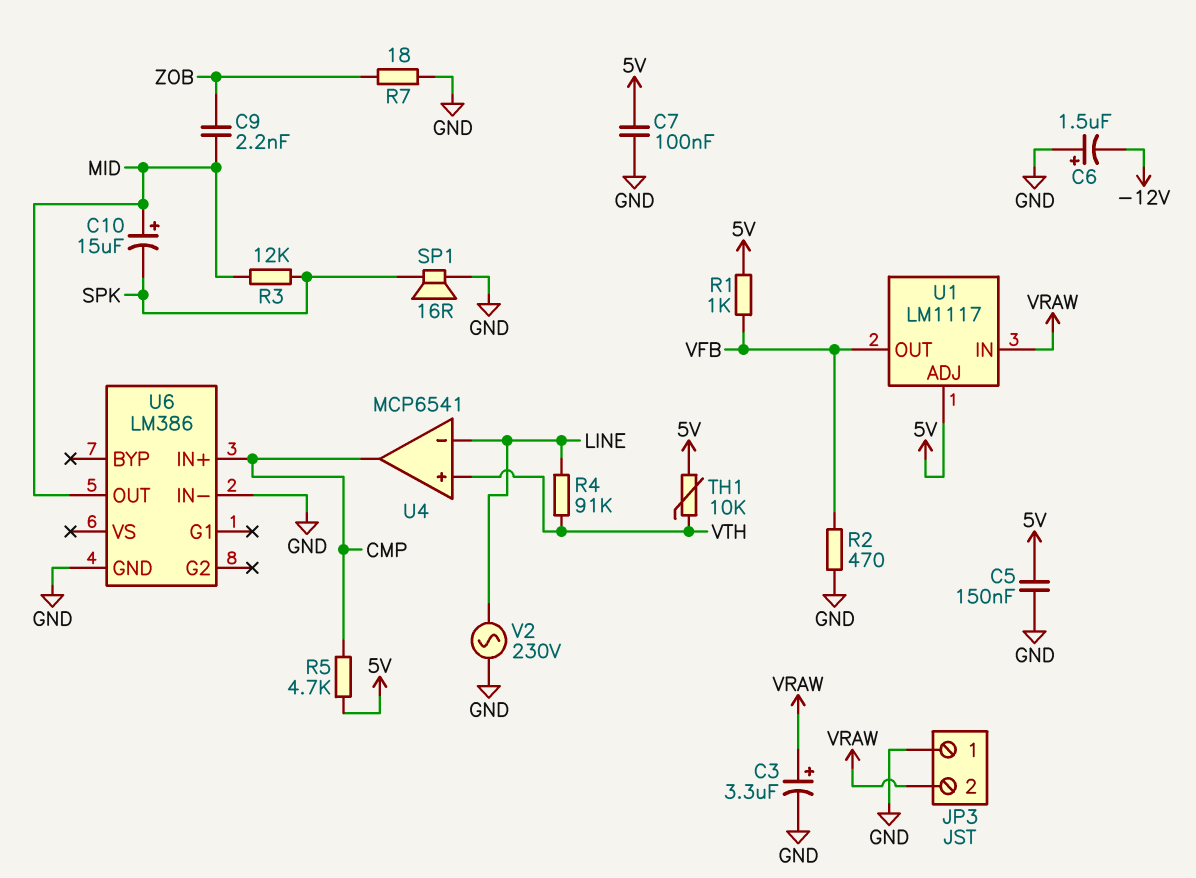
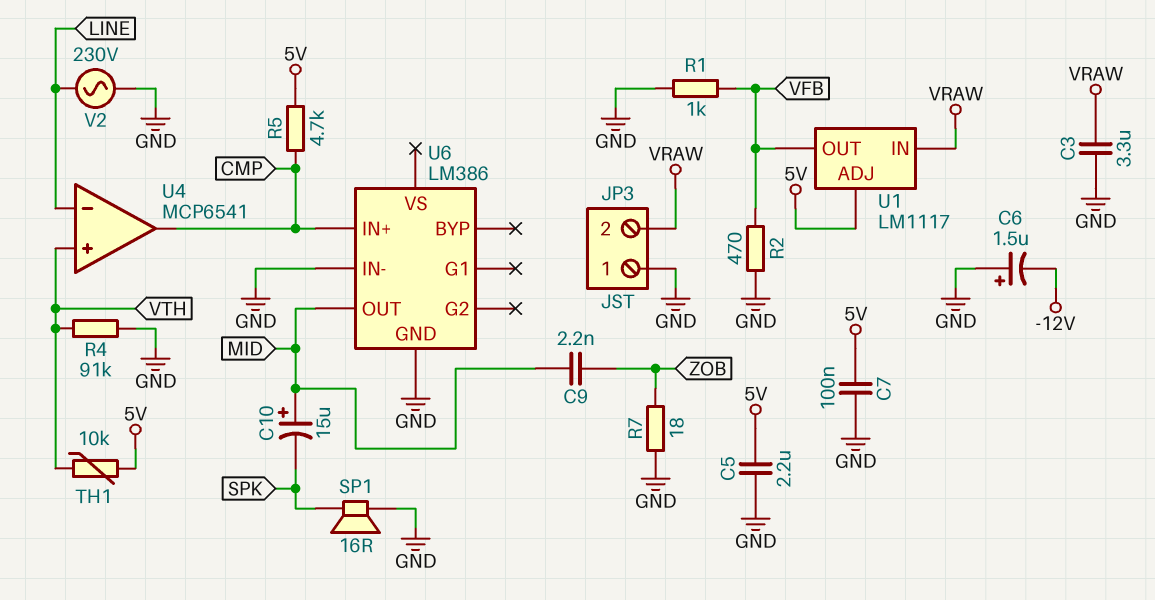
C3: 3.3uF (plus VRAW, minus GND) -> 3.3uF (GND, VRAW)
C5: 150nF (5V, GND) -> 2.2uF (5V, GND)
R1: 1k (5V, VFB) -> 1k (GND, VFB)
R3: 12k (MID, SPK) -> none
R4: 91k (LINE, VTH) -> 91k (GND, VTH)

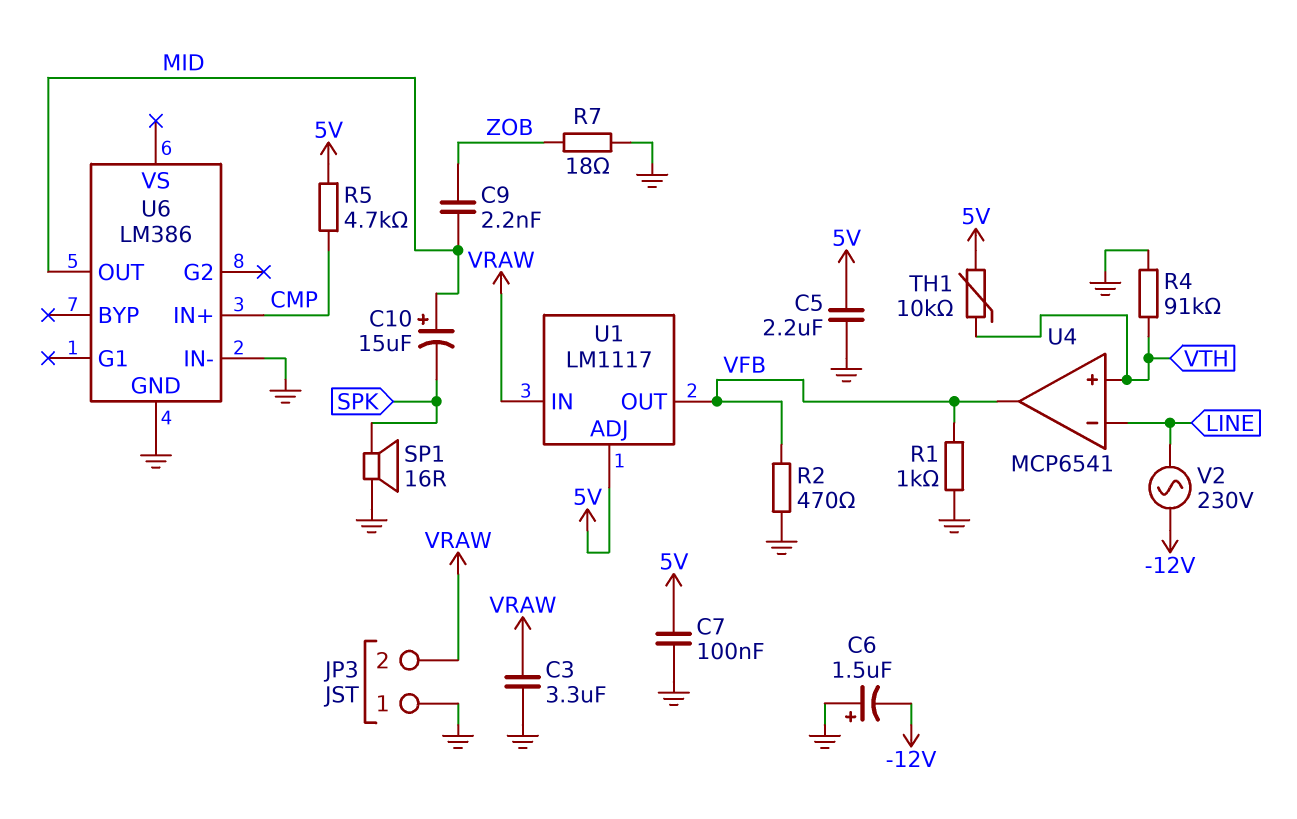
U4 pin out: CMP -> VFB
V2: AC 230V (GND, LINE) -> AC 230V (-12V, LINE)

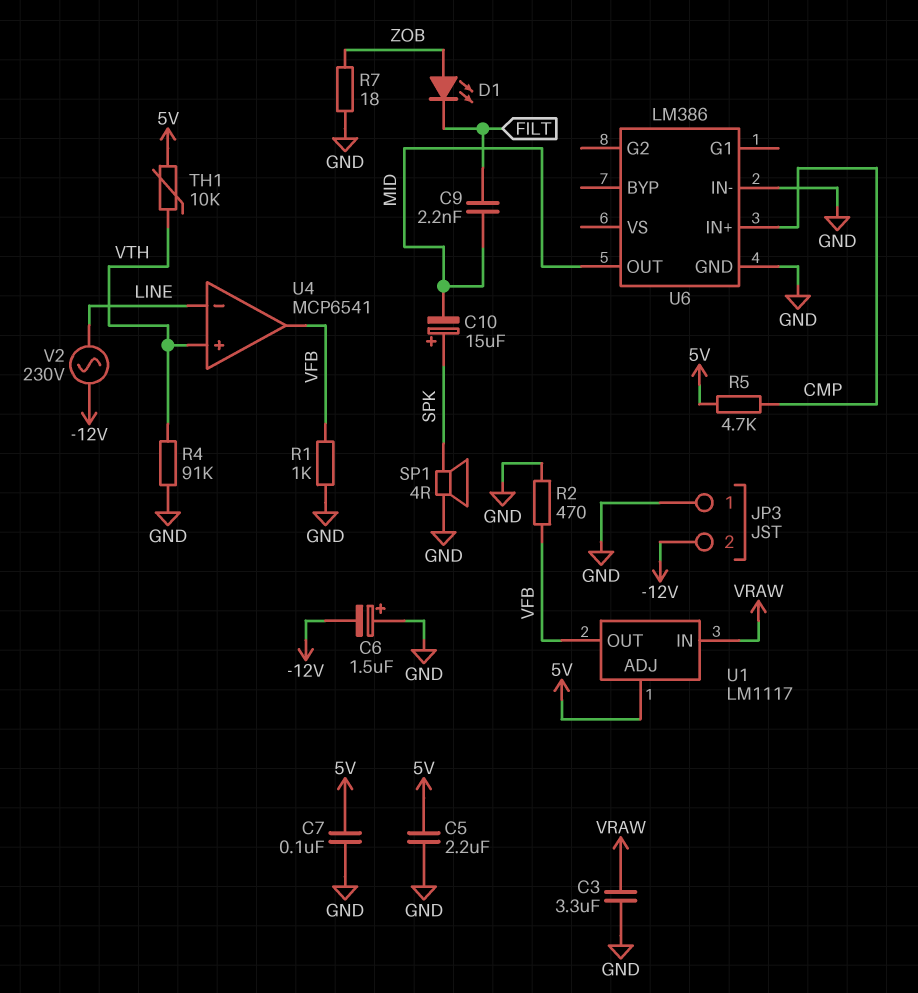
C9: 2.2nF (MID, ZOB) -> 2.2nF (FILT, MID)
C10: 15uF (plus MID, minus SPK) -> 15uF (plus SPK, minus MID)
D1: none -> LED (A ZOB, K FILT)
JP3 pin 2: VRAW -> -12V
SP1: speaker 16R (GND, SPK) -> speaker 4R (GND, SPK)

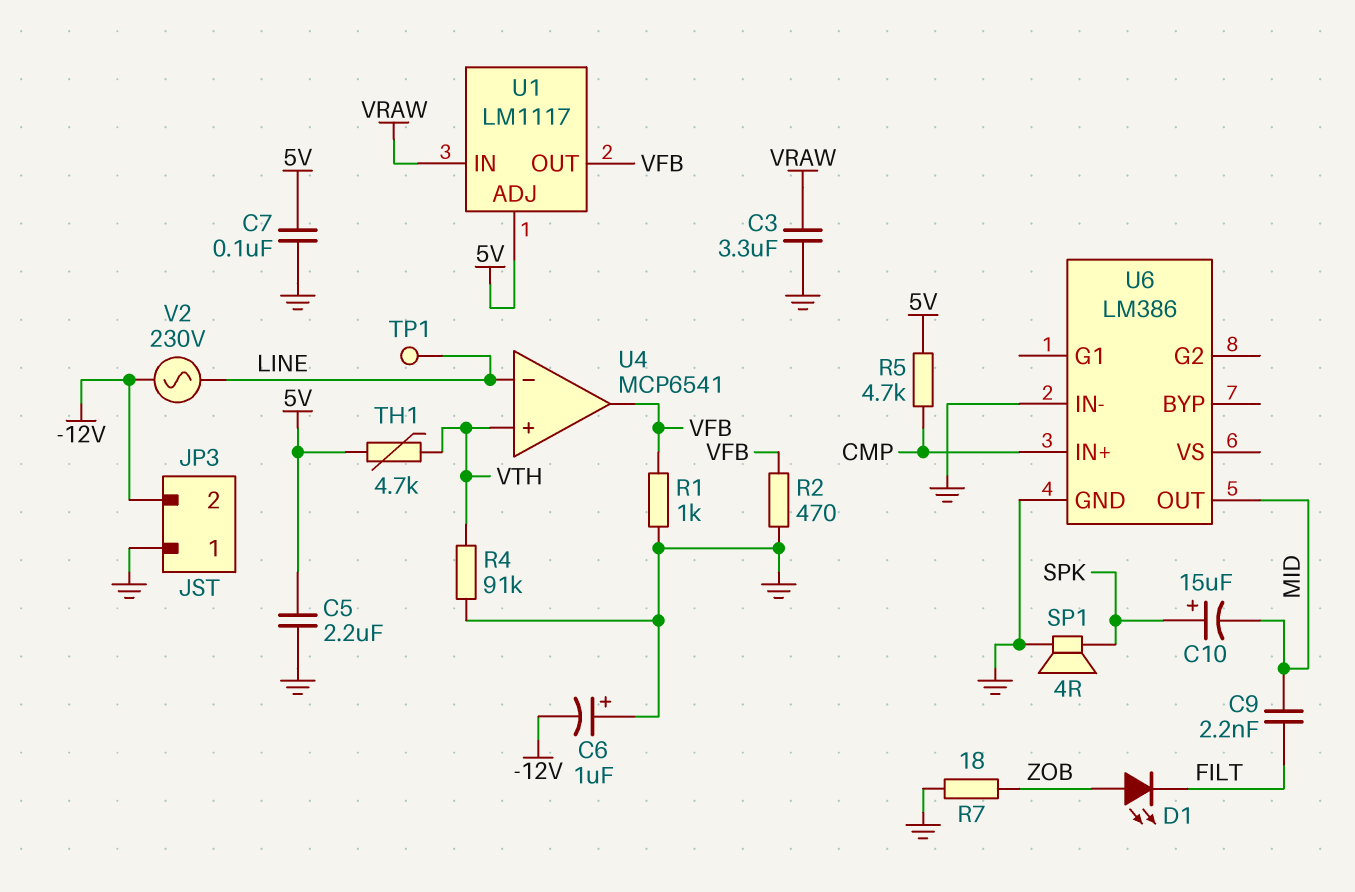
C6: 1.5uF (plus GND, minus -12V) -> 1uF (plus GND, minus -12V)
TH1: 10k (5V, VTH) -> 4.7k (5V, VTH)
TP1: none -> test point (LINE)

